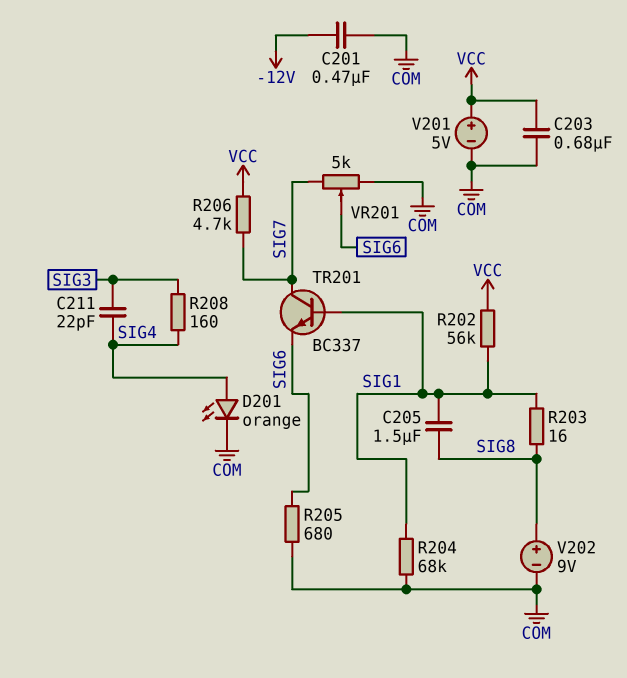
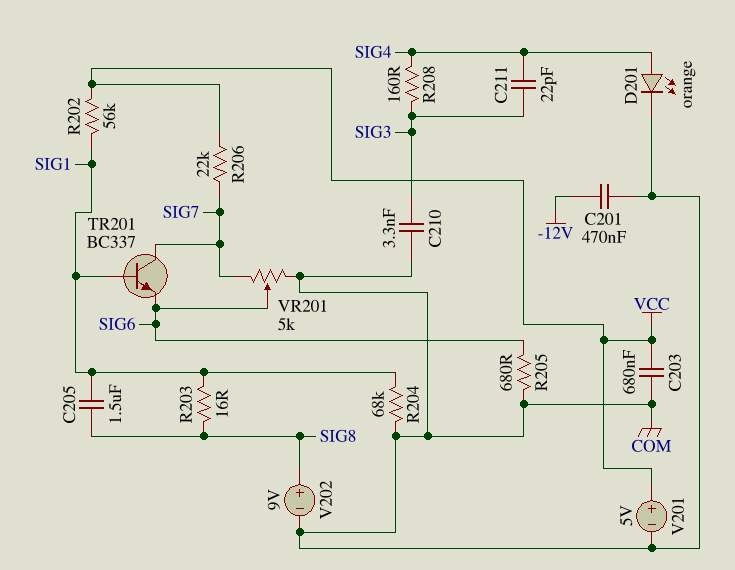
C210: none -> 3.3nF (COM, SIG3)
R206: 4.7k (SIG7, VCC) -> 22k (SIG7, VCC)

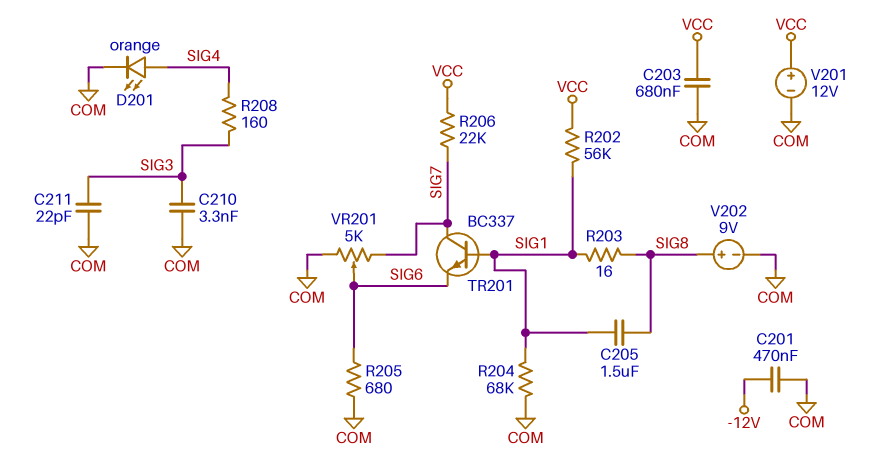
C211: 22pF (SIG3, SIG4) -> 22pF (COM, SIG3)
V201: 5V (plus VCC, minus COM) -> 12V (plus VCC, minus COM)

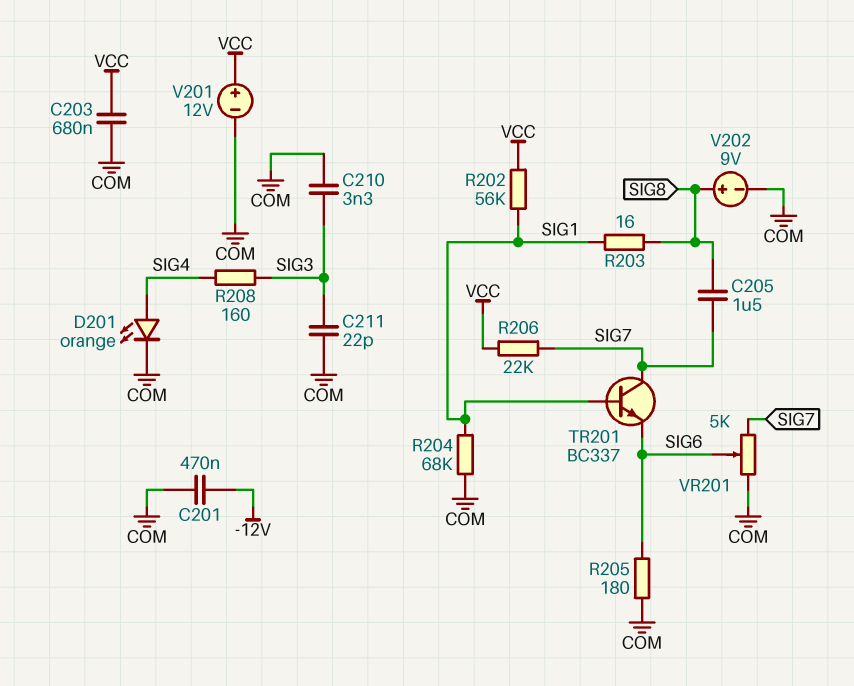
C205: 1.5uF (SIG1, SIG8) -> 1.5uF (SIG7, SIG8)
R205: 680 (COM, SIG6) -> 180 (COM, SIG6)

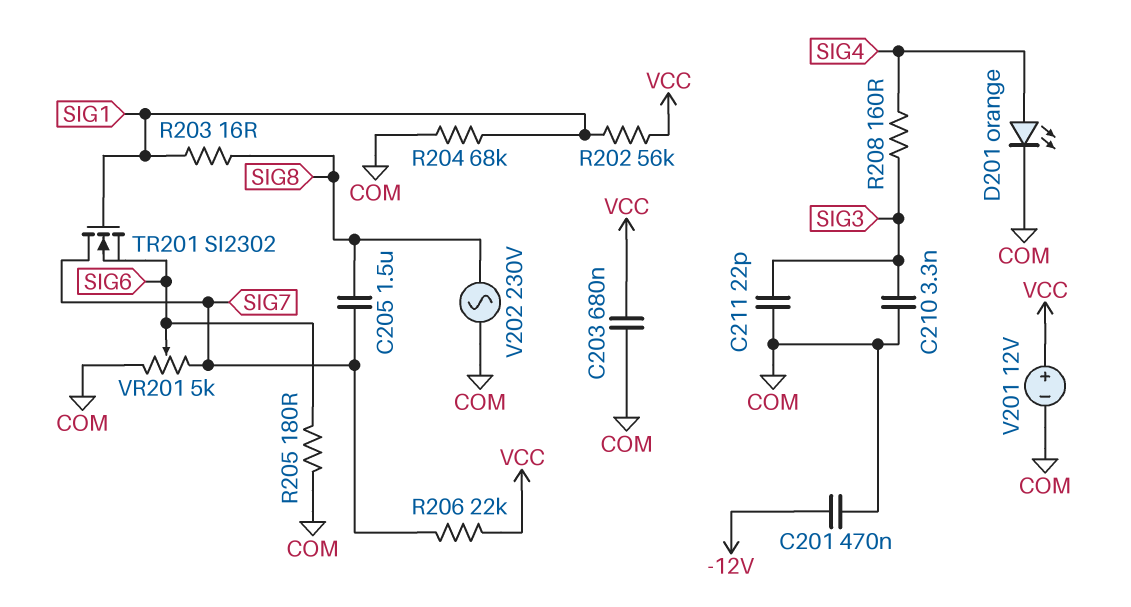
TR201: NPN BC337 (B SIG1, C SIG7, E SIG6) -> NMOS SI2302 (G SIG1, D SIG7, S SIG6)
V202: 9V (plus SIG8, minus COM) -> AC 230V (COM, SIG8)

